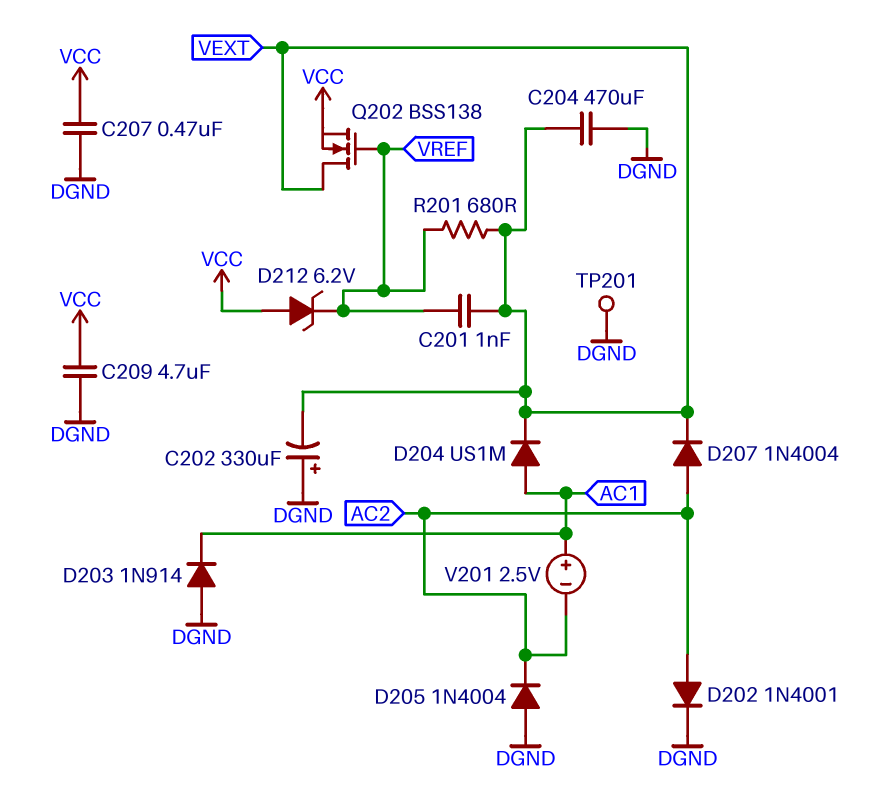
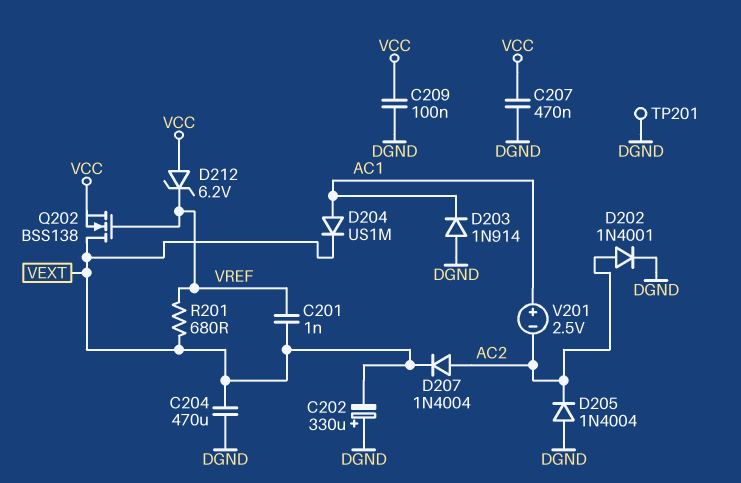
C209: 4.7uF (DGND, VCC) -> 100nF (DGND, VCC)

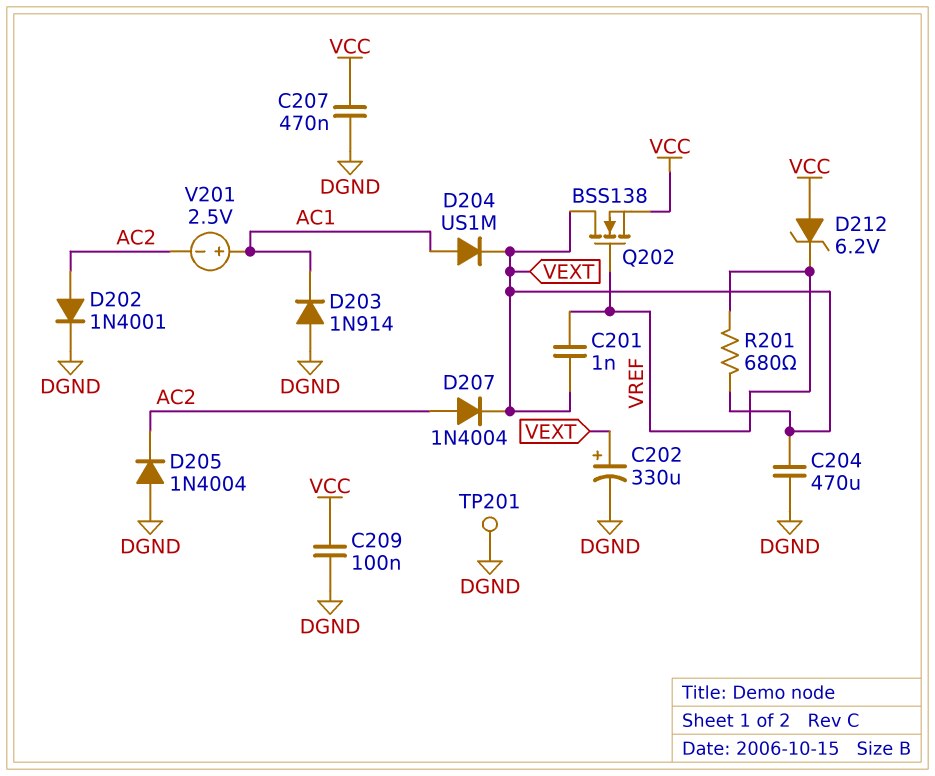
C202: 330uF (plus DGND, minus VEXT) -> 330uF (plus VEXT, minus DGND)

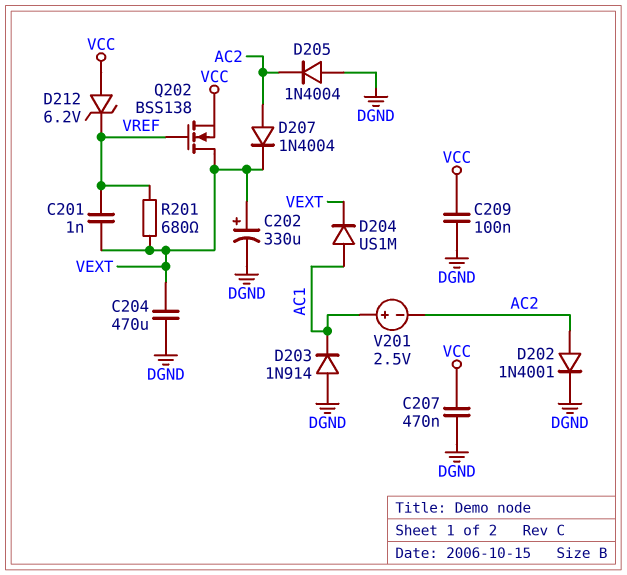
TP201: test point (DGND) -> none

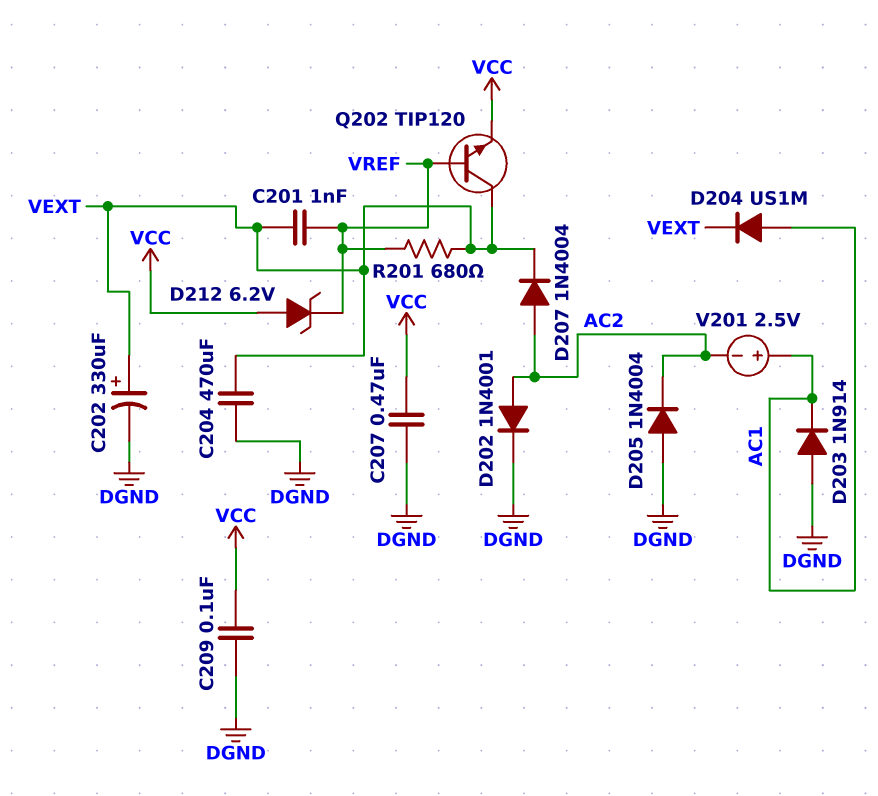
Q202: NMOS BSS138 (G VREF, D VEXT, S VCC) -> NPN TIP120 (B VREF, C VEXT, E VCC)

